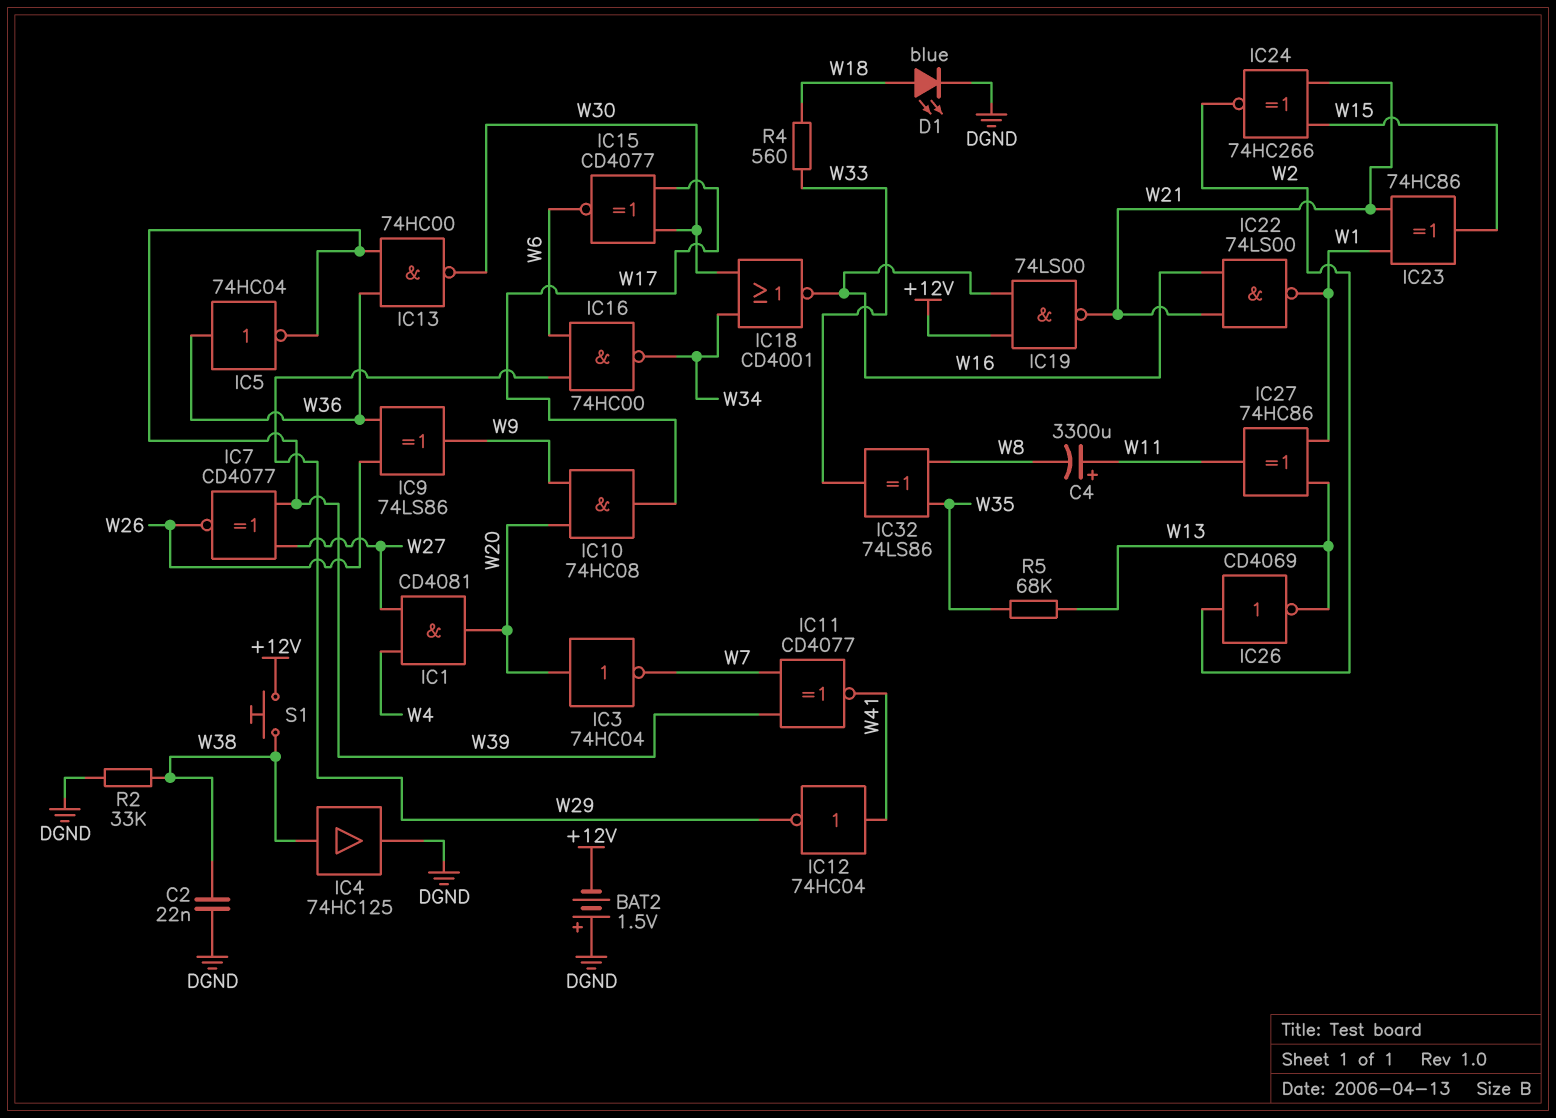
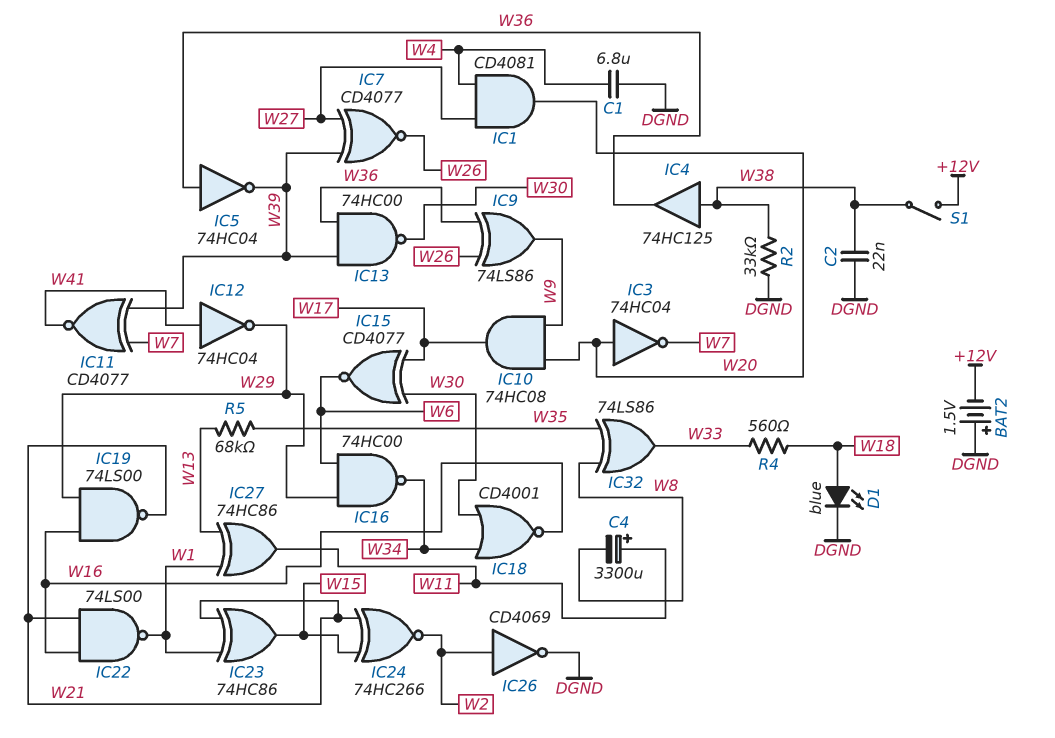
C1: none -> 6.8uF (DGND, W4)
IC4: buffer 74HC125 (in W38, out DGND) -> buffer 74HC125 (in W38, out W36)
IC19: NAND 74LS00 (in +12V, in W16, out W21) -> NAND 74LS00 (in W16, in W29, out W21)
IC26: NOT CD4069 (in W2, out W13) -> NOT CD4069 (in W2, out DGND)
S1: button (+12V, W38) -> switch (+12V, W38)

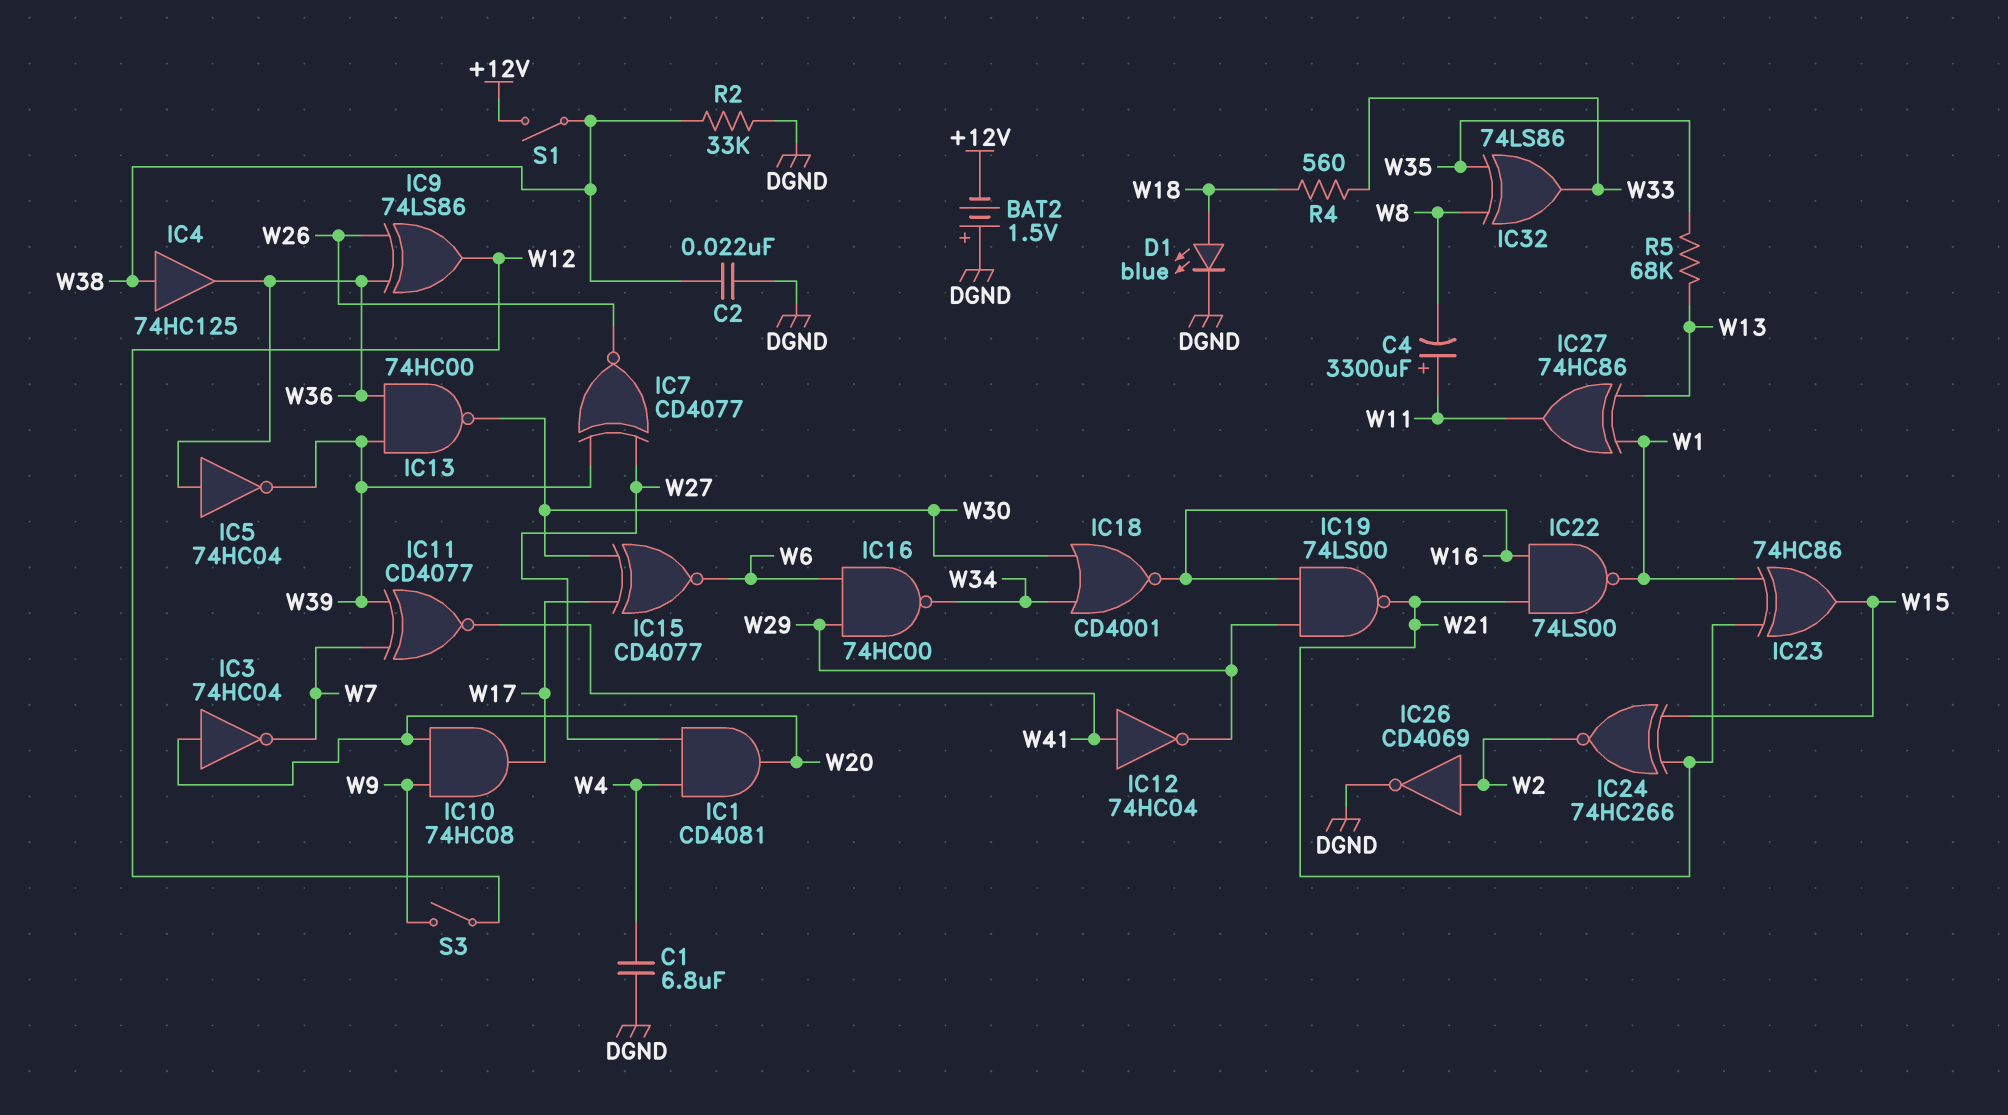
IC9: XOR 74LS86 (in W26, in W36, out W9) -> XOR 74LS86 (in W26, in W36, out W12)
S3: none -> switch (W9, W12)

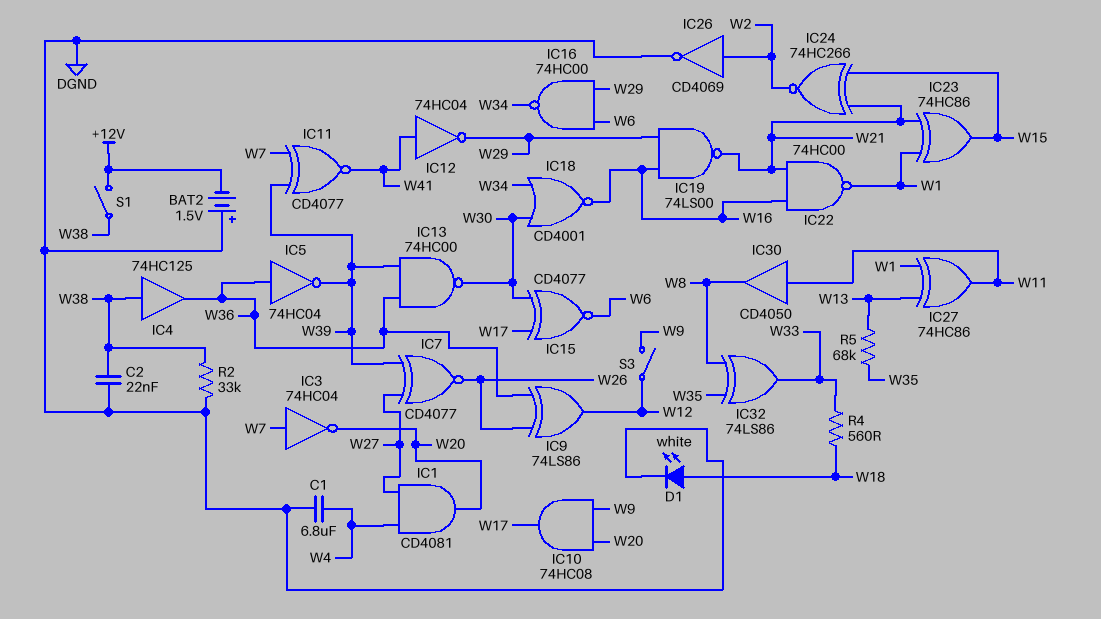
C4: 3300uF (plus W11, minus W8) -> none
D1: LED blue (A W18, K DGND) -> LED white (A W18, K DGND)
IC3: NOT 74HC04 (in W20, out W7) -> NOT 74HC04 (in W7, out W20)
IC22: NAND 74LS00 (in W16, in W21, out W1) -> NAND 74HC00 (in W16, in W21, out W1)
IC30: none -> buffer CD4050 (in W11, out W8)

